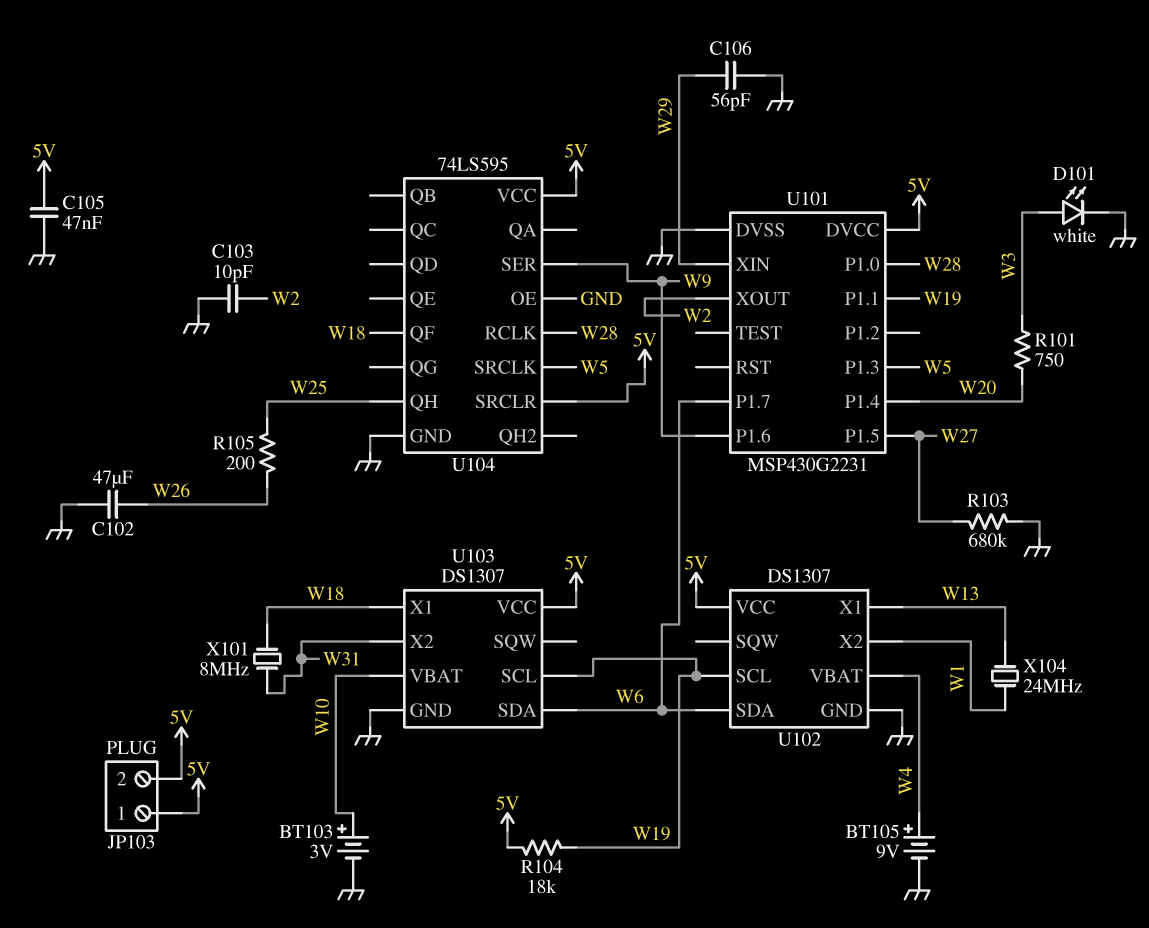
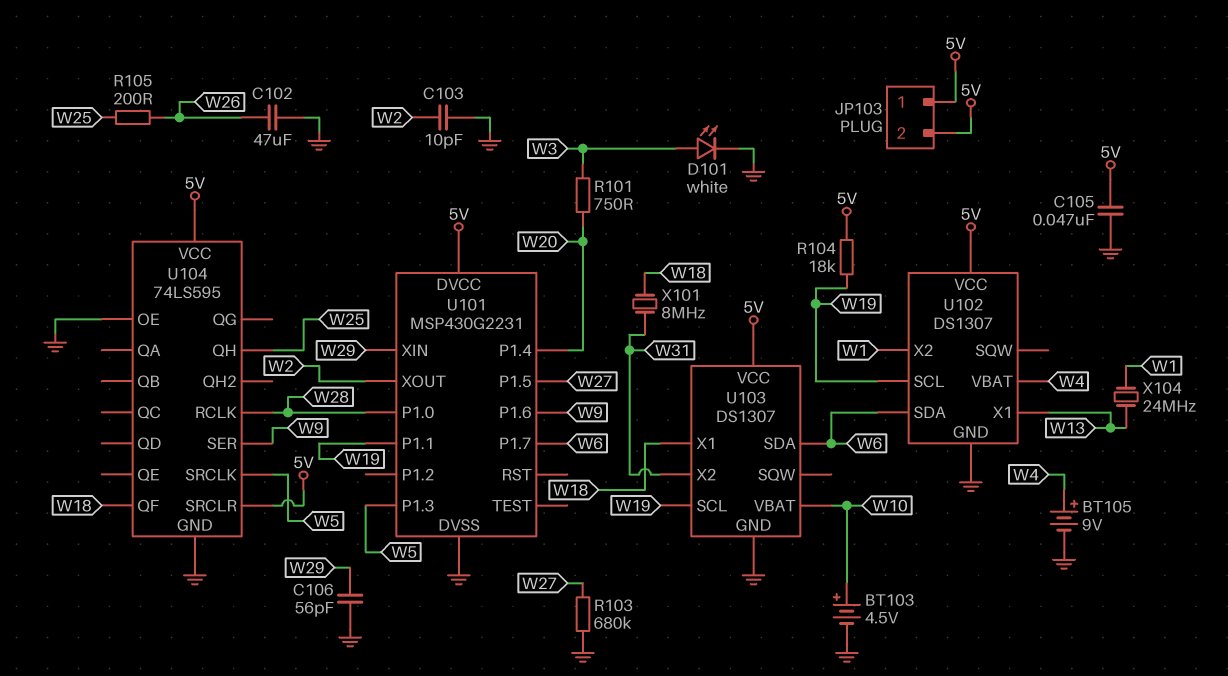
BT103: 3V (plus W10, minus GND) -> 4.5V (plus W10, minus GND)

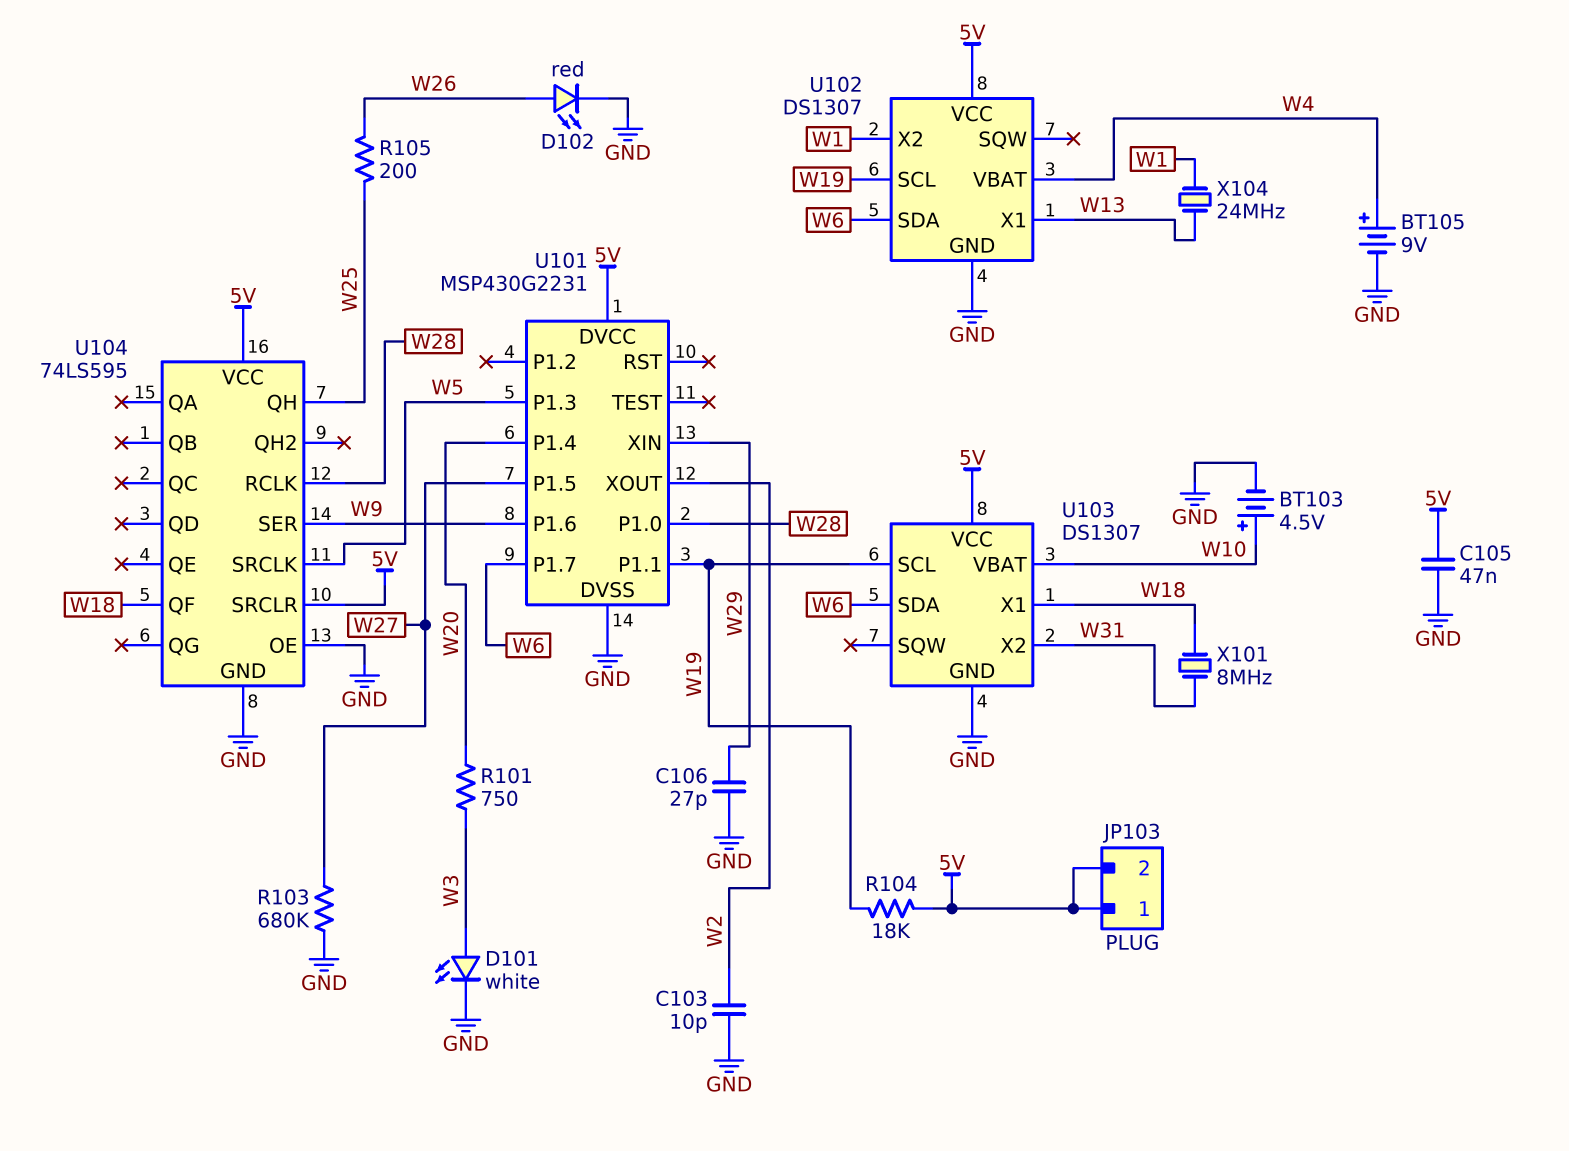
C102: 47uF (GND, W26) -> none
C106: 56pF (GND, W29) -> 27pF (GND, W29)
D102: none -> LED red (A W26, K GND)

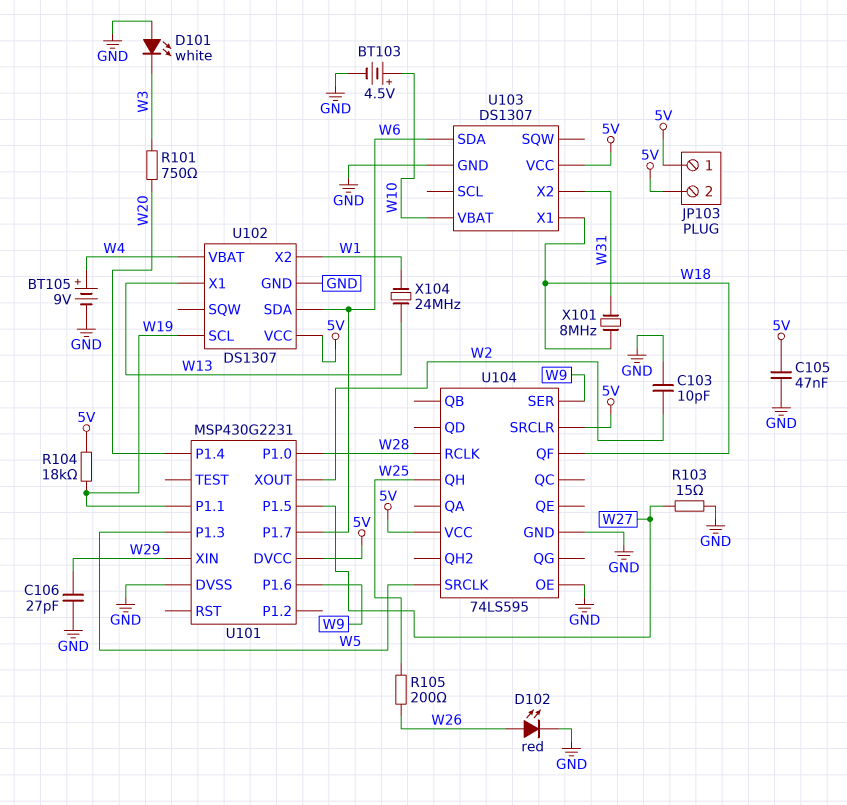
D101: LED white (A W3, K GND) -> LED white (A GND, K W3)
R103: 680k (GND, W27) -> 15 (GND, W27)
U103 pin SCL: W19 -> none

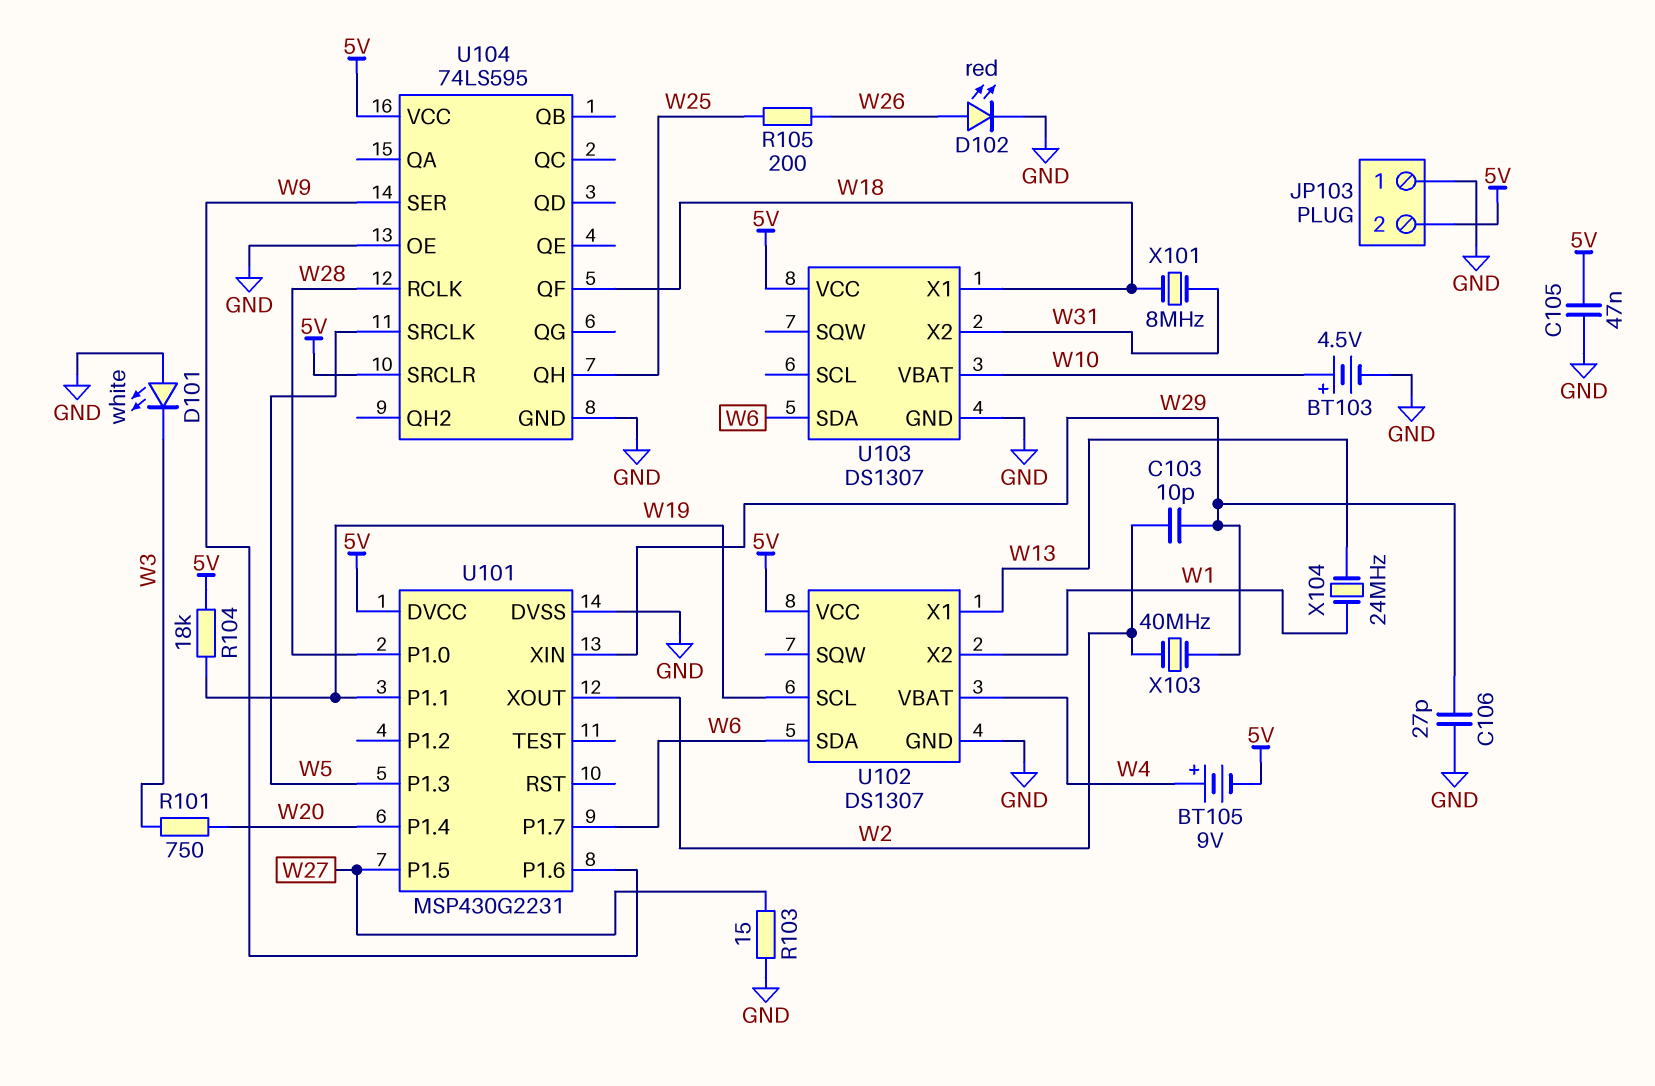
BT105: 9V (plus W4, minus GND) -> 9V (plus W4, minus 5V)
C103: 10pF (GND, W2) -> 10pF (W2, W29)
JP103 pin 1: 5V -> GND
X103: none -> 40MHz (W2, W29)

